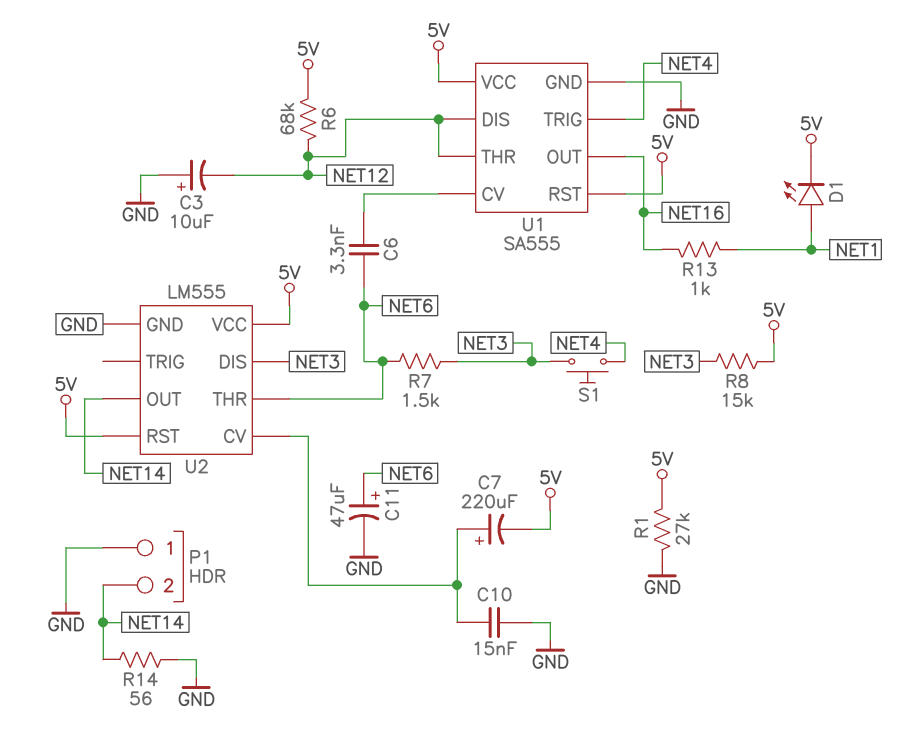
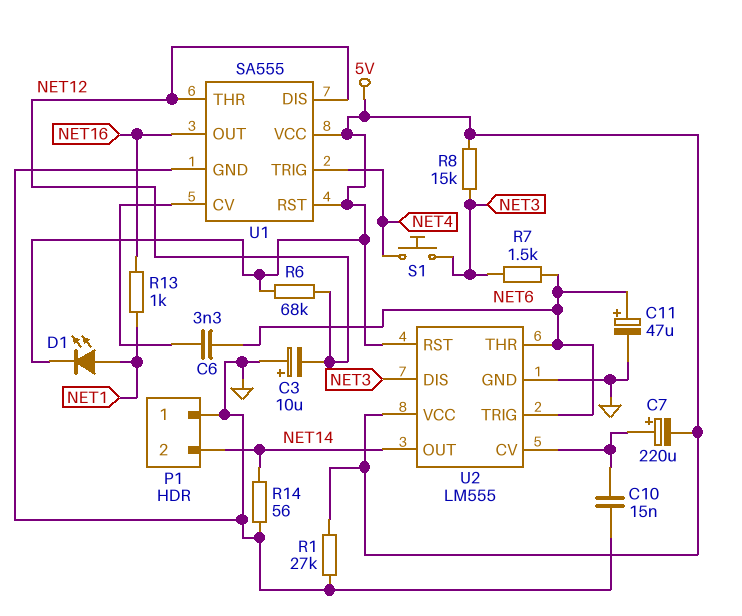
U2 pin TRIG: none -> NET6

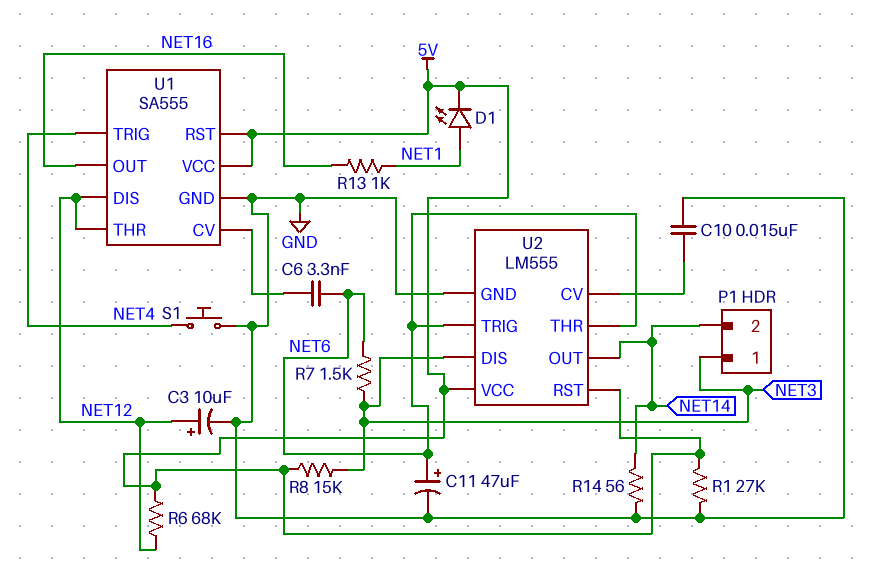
C3: 10uF (plus GND, minus NET12) -> 10uF (plus NET12, minus GND)
C7: 220uF (plus U2/CV, minus 5V) -> none
P1 pin 1: GND -> NET3
S1: button (NET3, NET4) -> button (GND, NET4)

